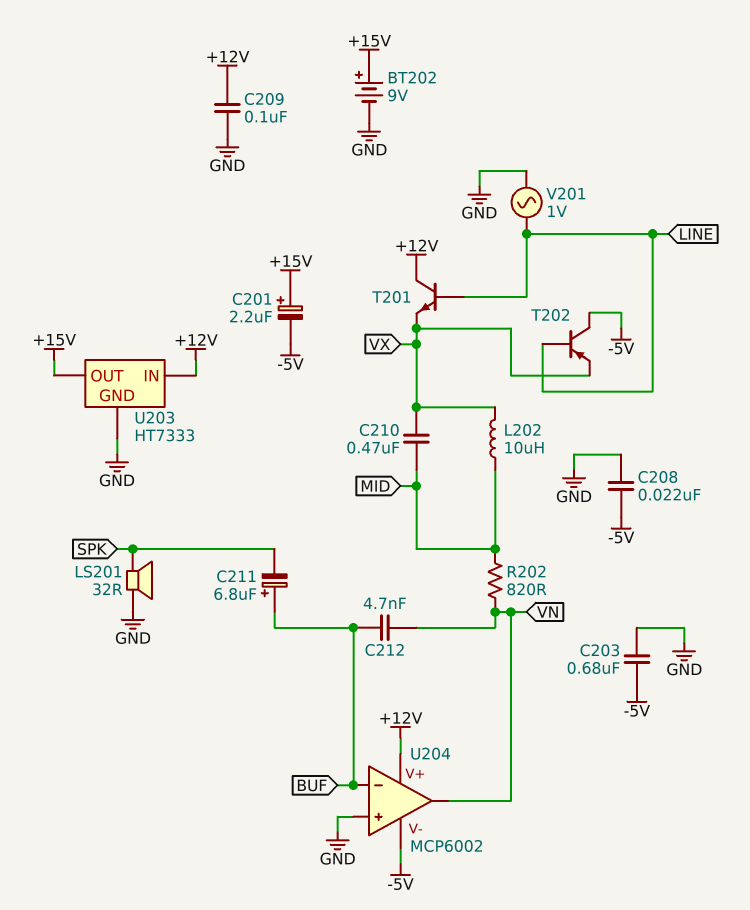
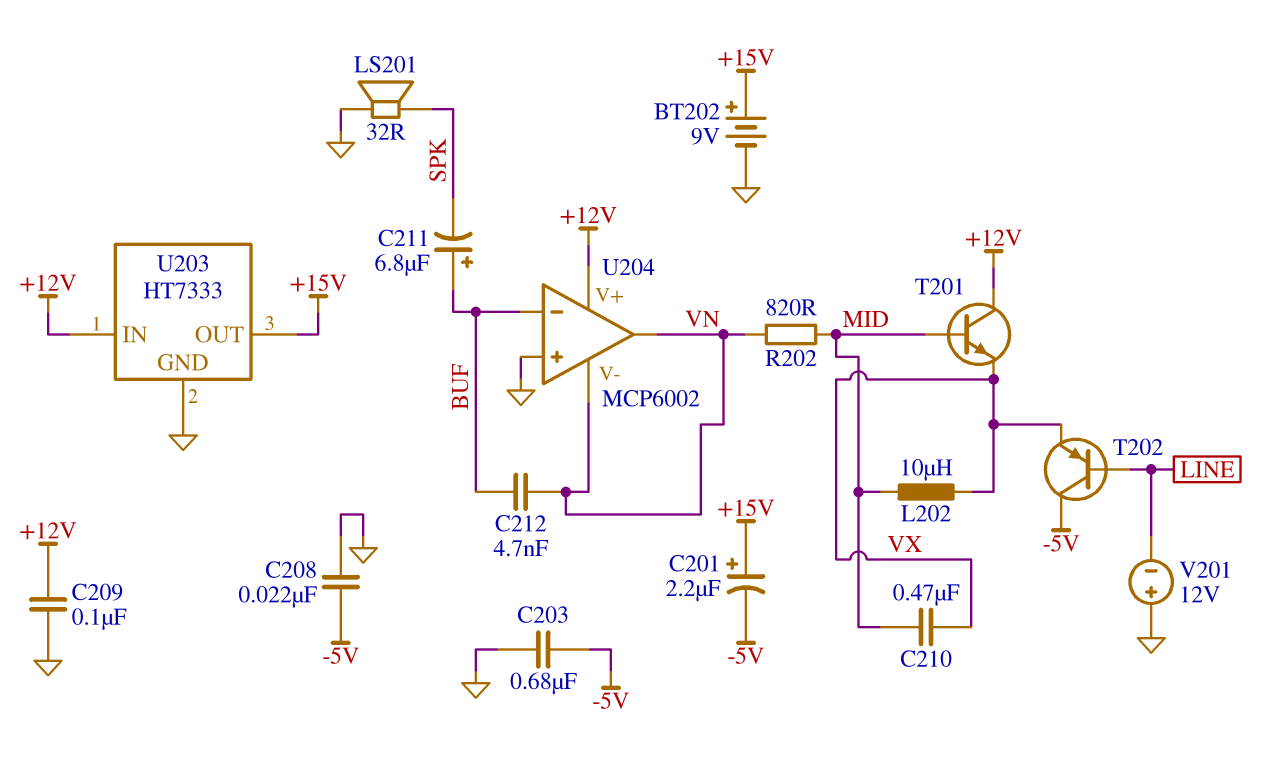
T201: NPN (B LINE, C +12V, E VX) -> NPN (B MID, C +12V, E VX)
U204 pin V-: -5V -> VN
V201: AC 1V (GND, LINE) -> 12V (plus GND, minus LINE)

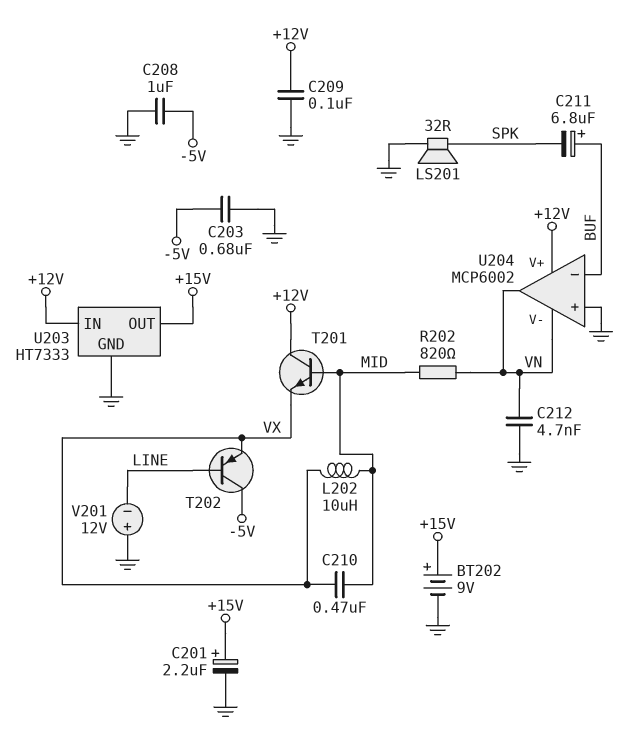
C201: 2.2uF (plus +15V, minus -5V) -> 2.2uF (plus +15V, minus GND)
C208: 22nF (-5V, GND) -> 1uF (-5V, GND)
C212: 4.7nF (BUF, VN) -> 4.7nF (GND, VN)

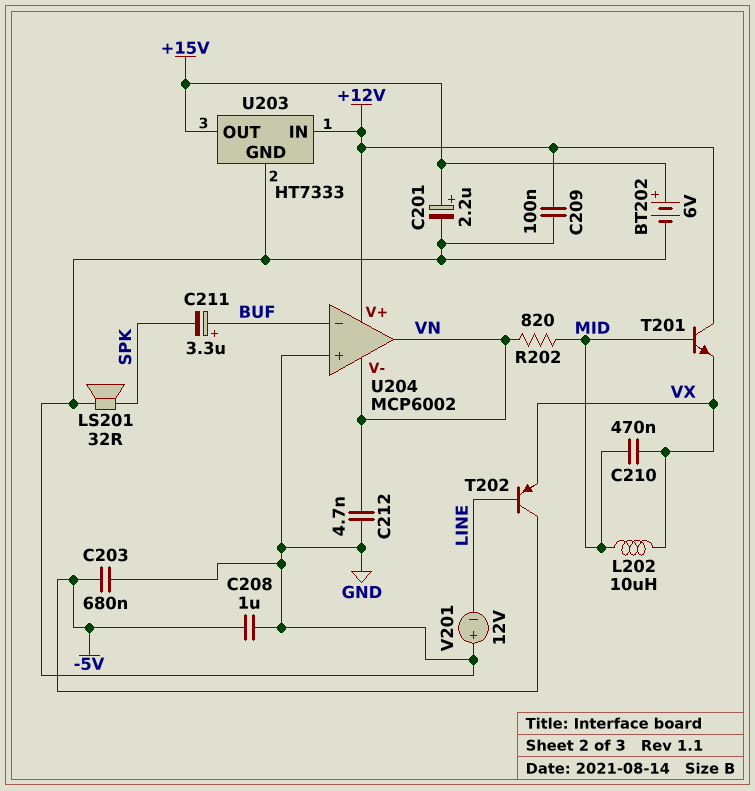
BT202: 9V (plus +15V, minus GND) -> 6V (plus +15V, minus GND)
C211: 6.8uF (plus BUF, minus SPK) -> 3.3uF (plus BUF, minus SPK)

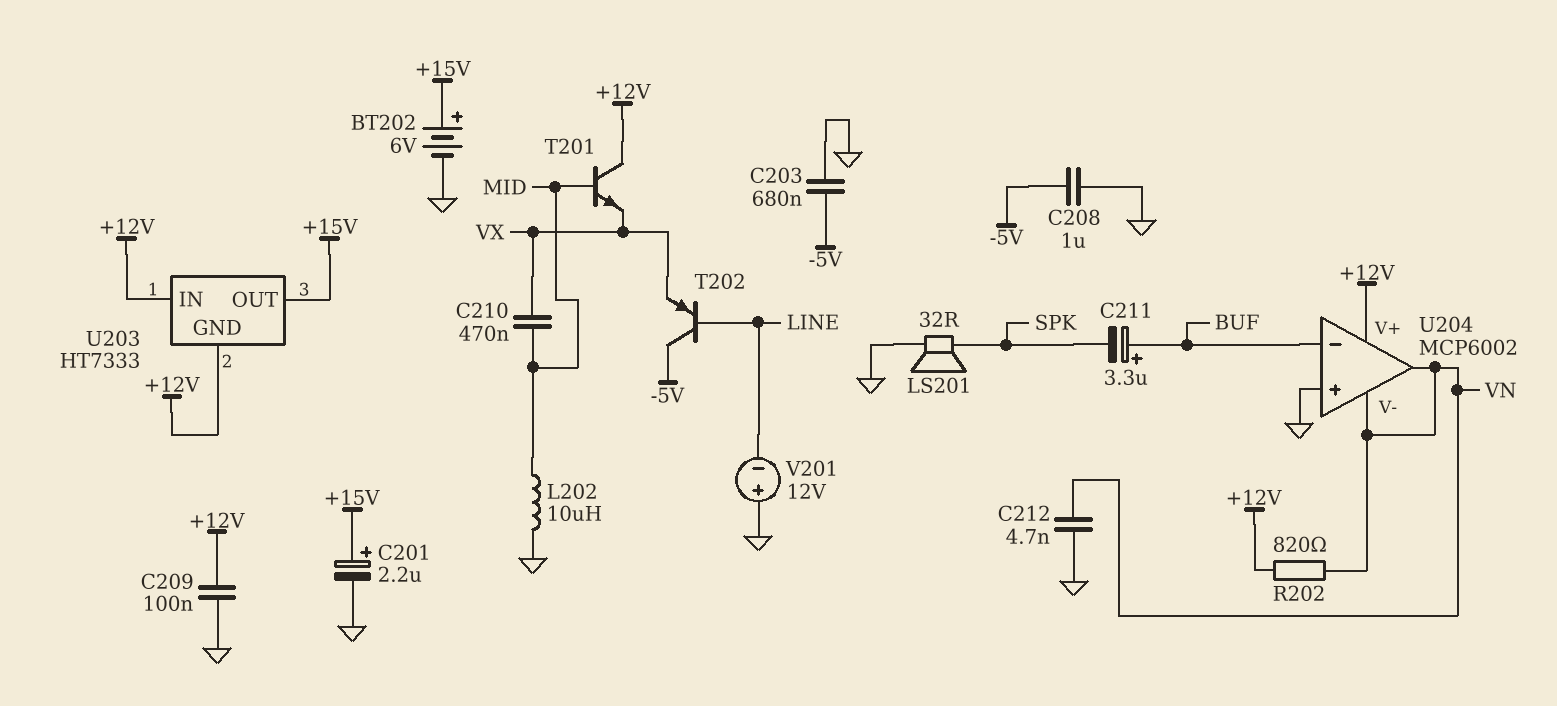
L202: 10uH (MID, VX) -> 10uH (GND, MID)
R202: 820 (MID, VN) -> 820 (+12V, VN)
U203 pin GND: GND -> +12V

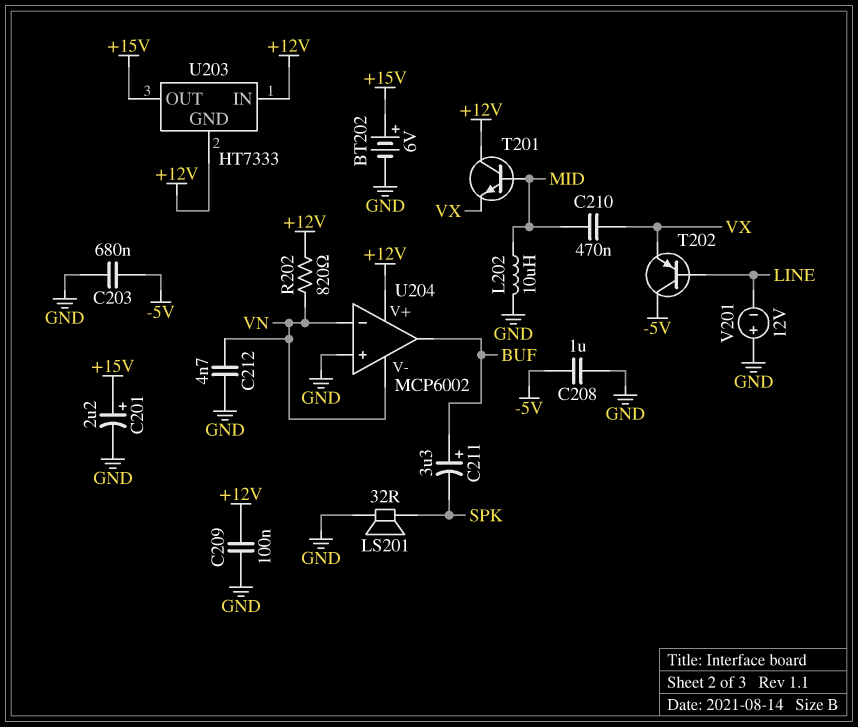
U204 pin in-: BUF -> VN
U204 pin out: VN -> BUF

